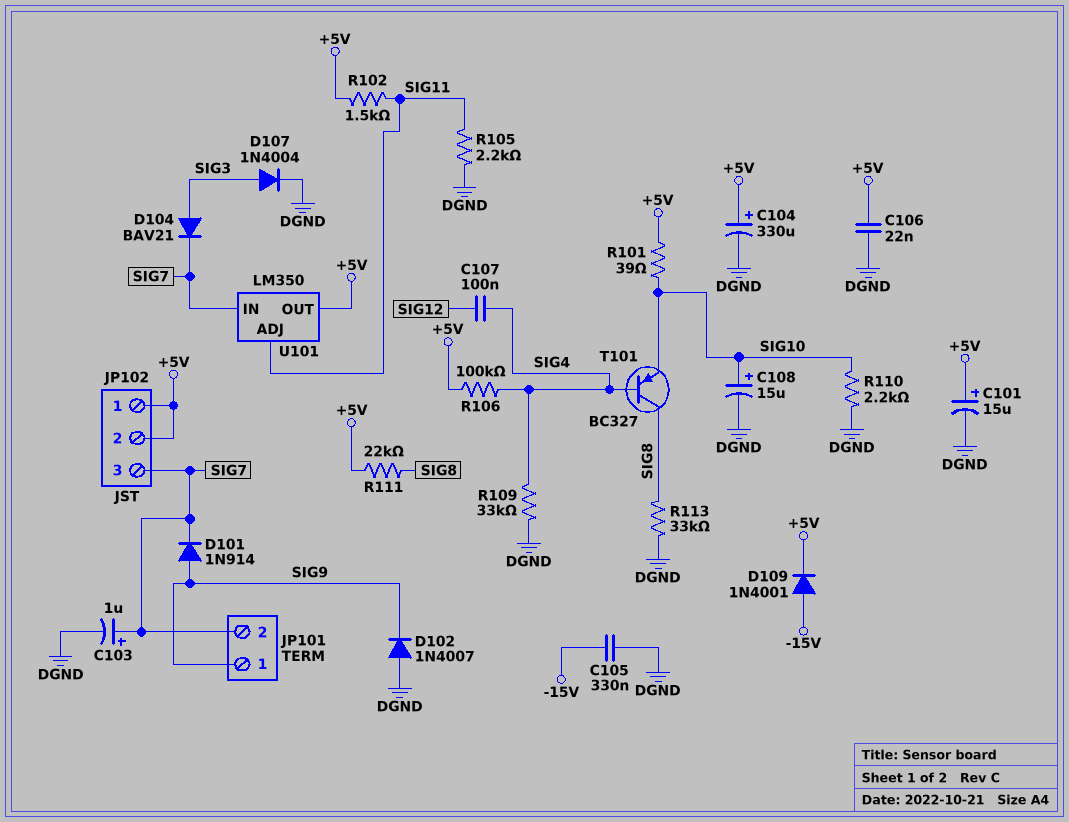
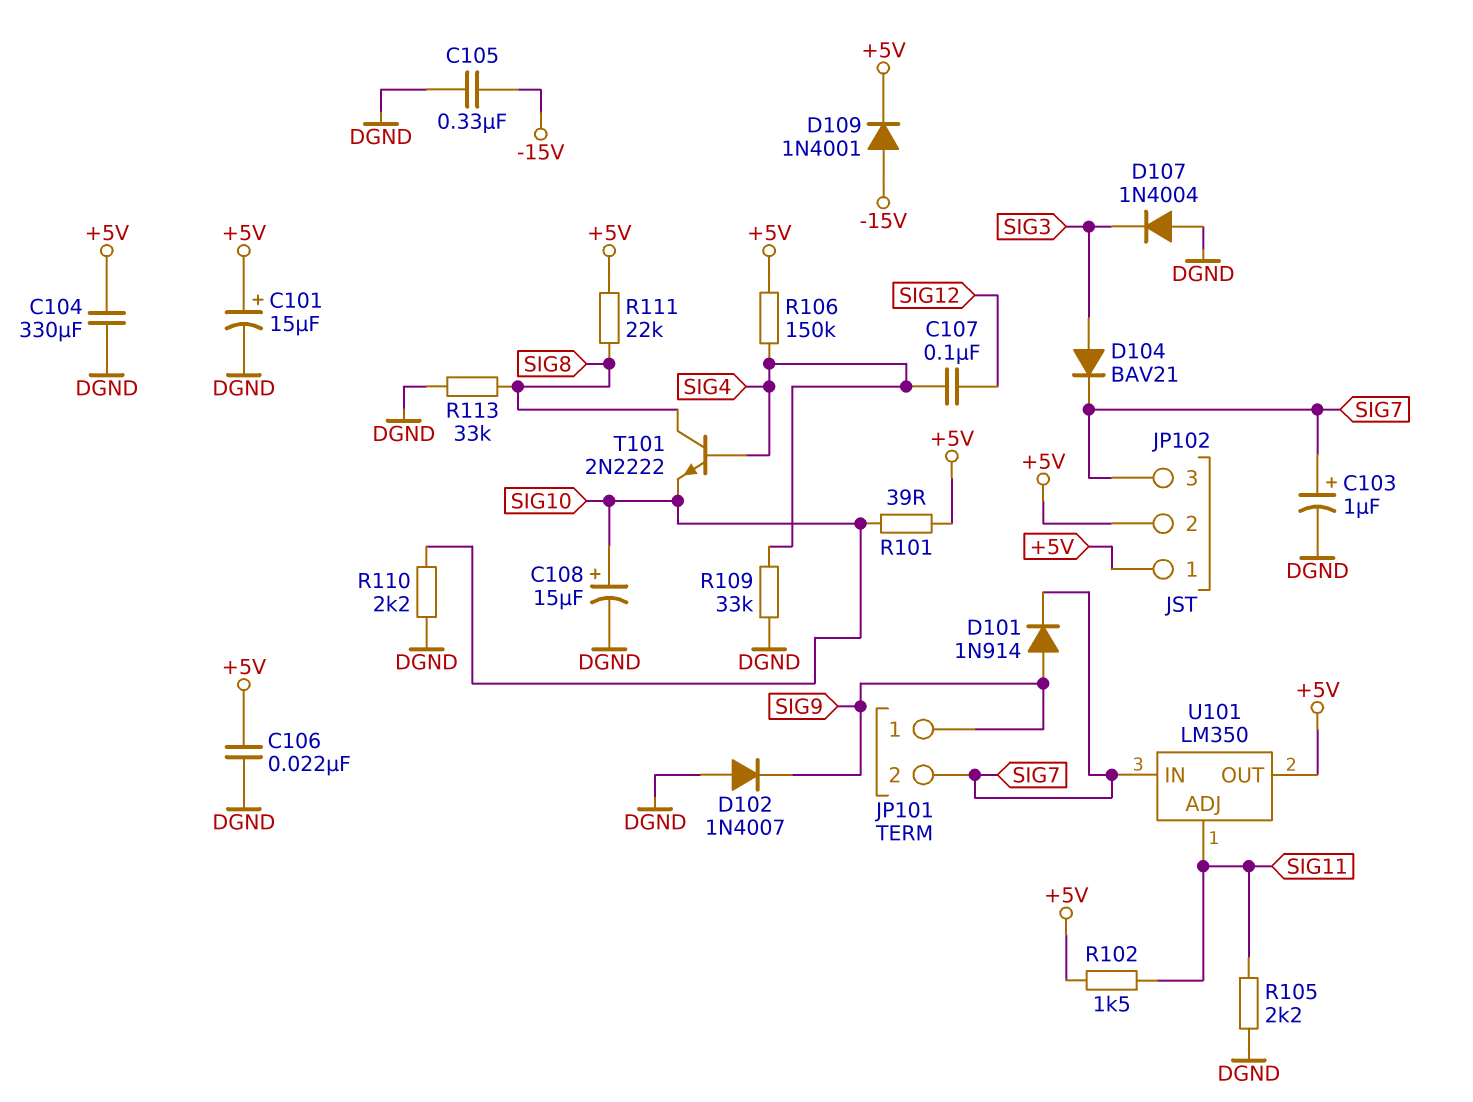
C104: 330uF (plus +5V, minus DGND) -> 330uF (+5V, DGND)
D107: diode 1N4004 (A SIG3, K DGND) -> diode 1N4004 (A DGND, K SIG3)
R106: 100k (+5V, SIG4) -> 150k (+5V, SIG4)
T101: PNP BC327 (B SIG4, C SIG8, E SIG10) -> NPN 2N2222 (B SIG4, C SIG8, E SIG10)

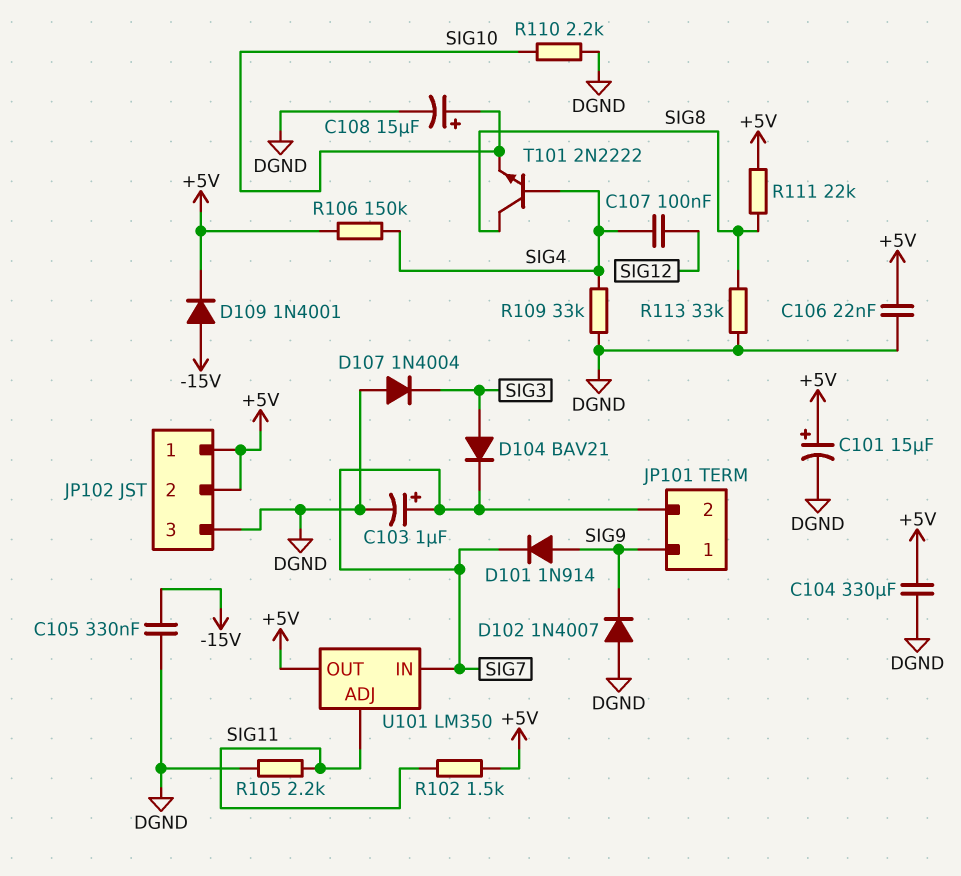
JP102 pin 3: SIG7 -> DGND
R101: 39 (+5V, SIG10) -> none

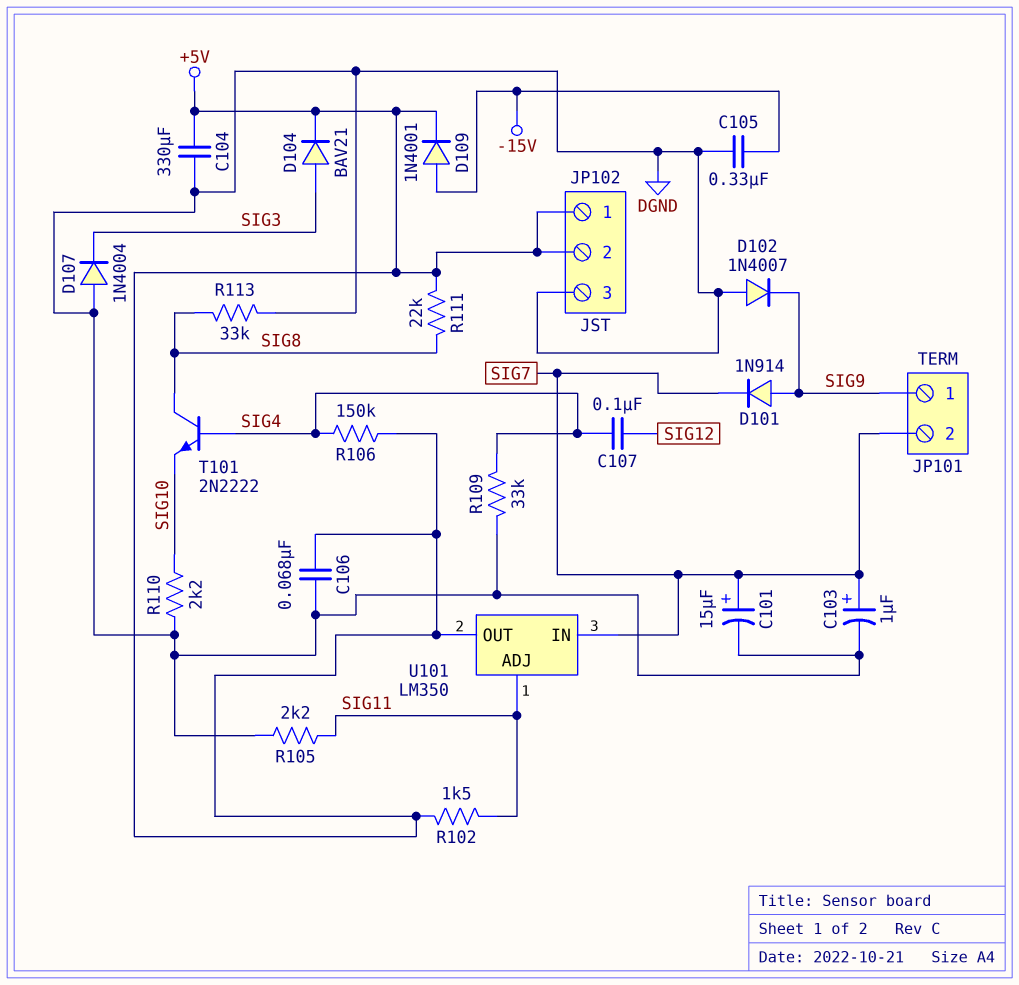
C101: 15uF (plus +5V, minus DGND) -> 15uF (plus SIG7, minus DGND)
C106: 22nF (+5V, DGND) -> 68nF (+5V, DGND)
C108: 15uF (plus SIG10, minus DGND) -> none
D104: diode BAV21 (A SIG3, K SIG7) -> diode BAV21 (A SIG3, K +5V)

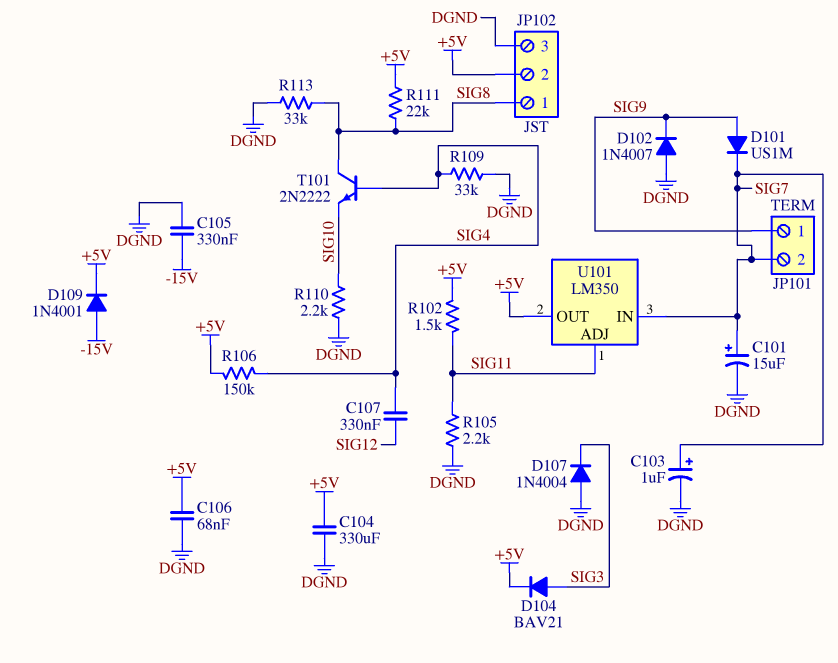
C107: 100nF (SIG4, SIG12) -> 330nF (SIG4, SIG12)
D101: diode 1N914 (A SIG9, K SIG7) -> diode US1M (A SIG9, K SIG7)
JP102 pin 1: +5V -> SIG8

